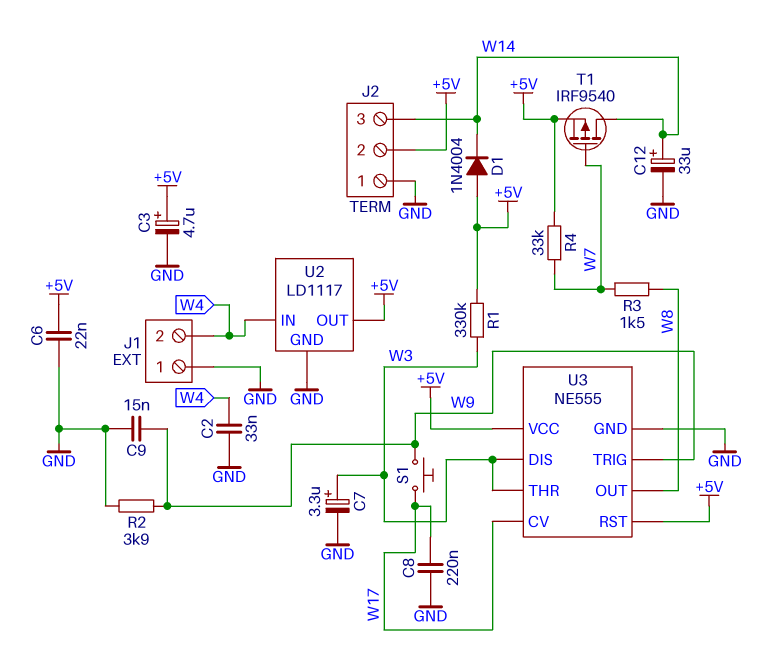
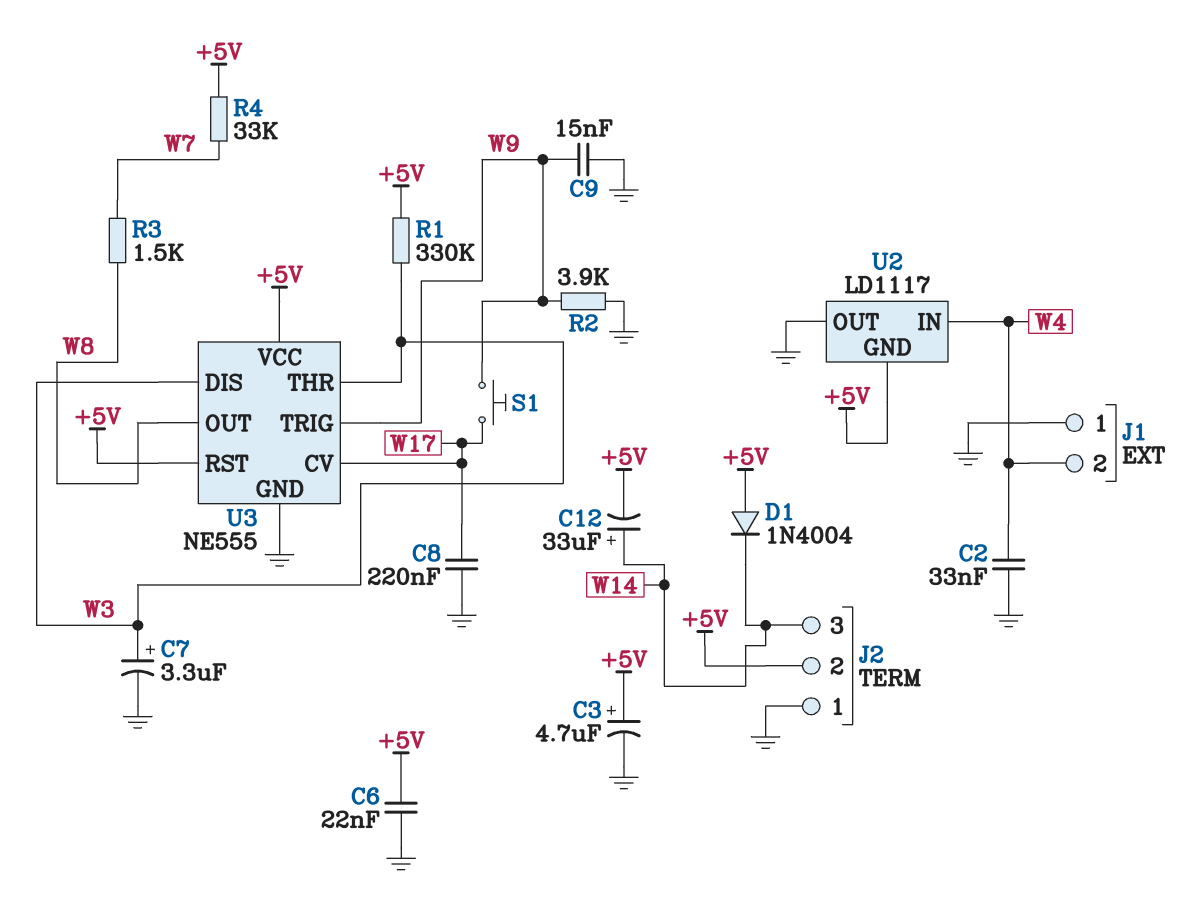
C12: 33uF (plus W14, minus GND) -> 33uF (plus W14, minus +5V)
T1: PMOS IRF9540 (G W7, D W14, S +5V) -> none
U2 pin GND: GND -> +5V
U2 pin OUT: +5V -> GND

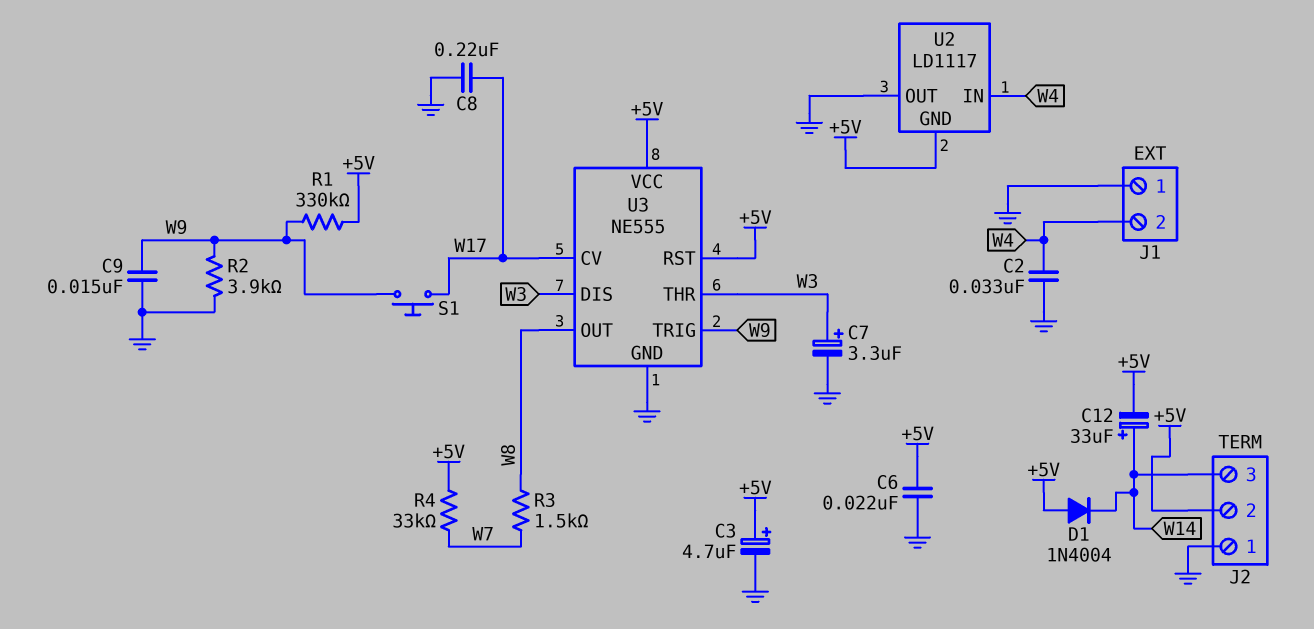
R1: 330k (+5V, W3) -> 330k (+5V, W9)

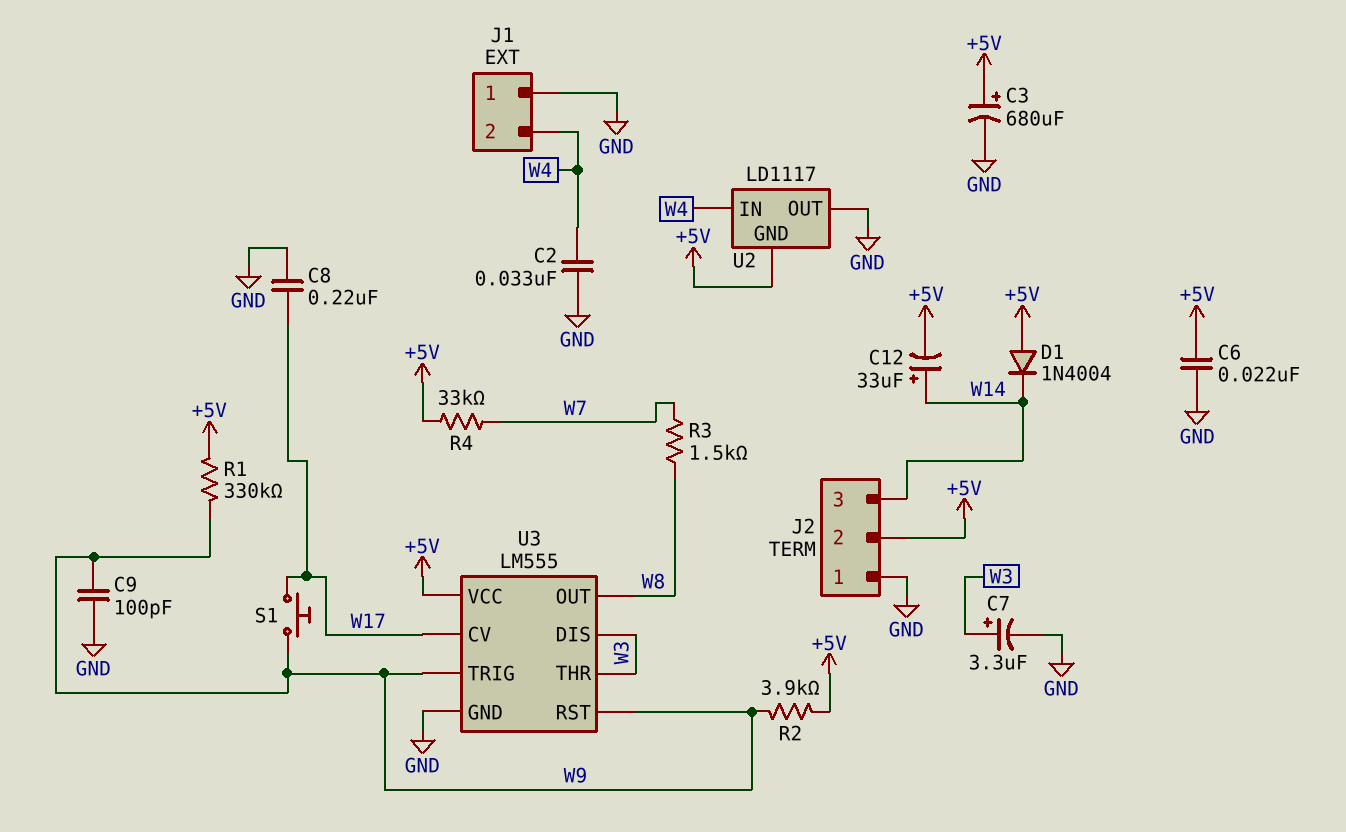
C3: 4.7uF (plus +5V, minus GND) -> 680uF (plus +5V, minus GND)
C9: 15nF (GND, W9) -> 100pF (GND, W9)
R2: 3.9k (GND, W9) -> 3.9k (+5V, W9)
U3: NE555 -> LM555
U3 pin RST: +5V -> W9

